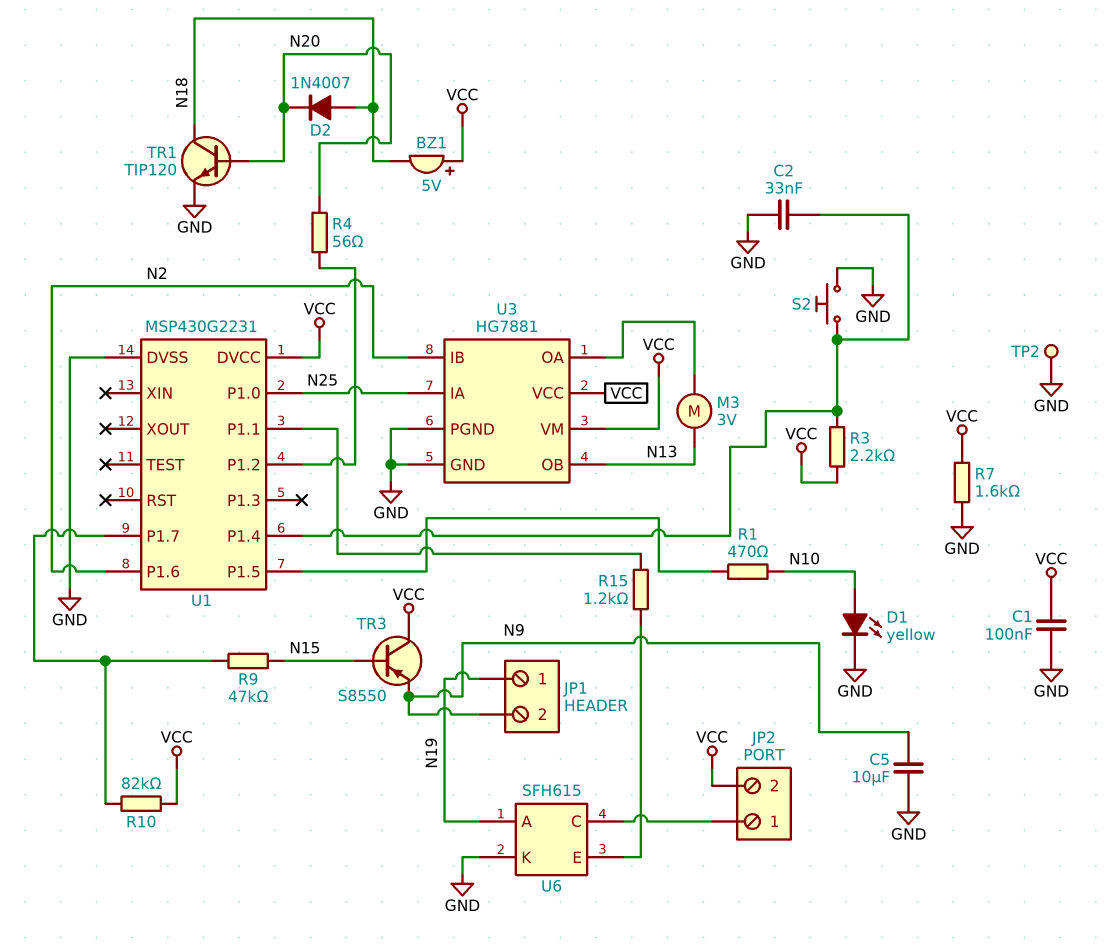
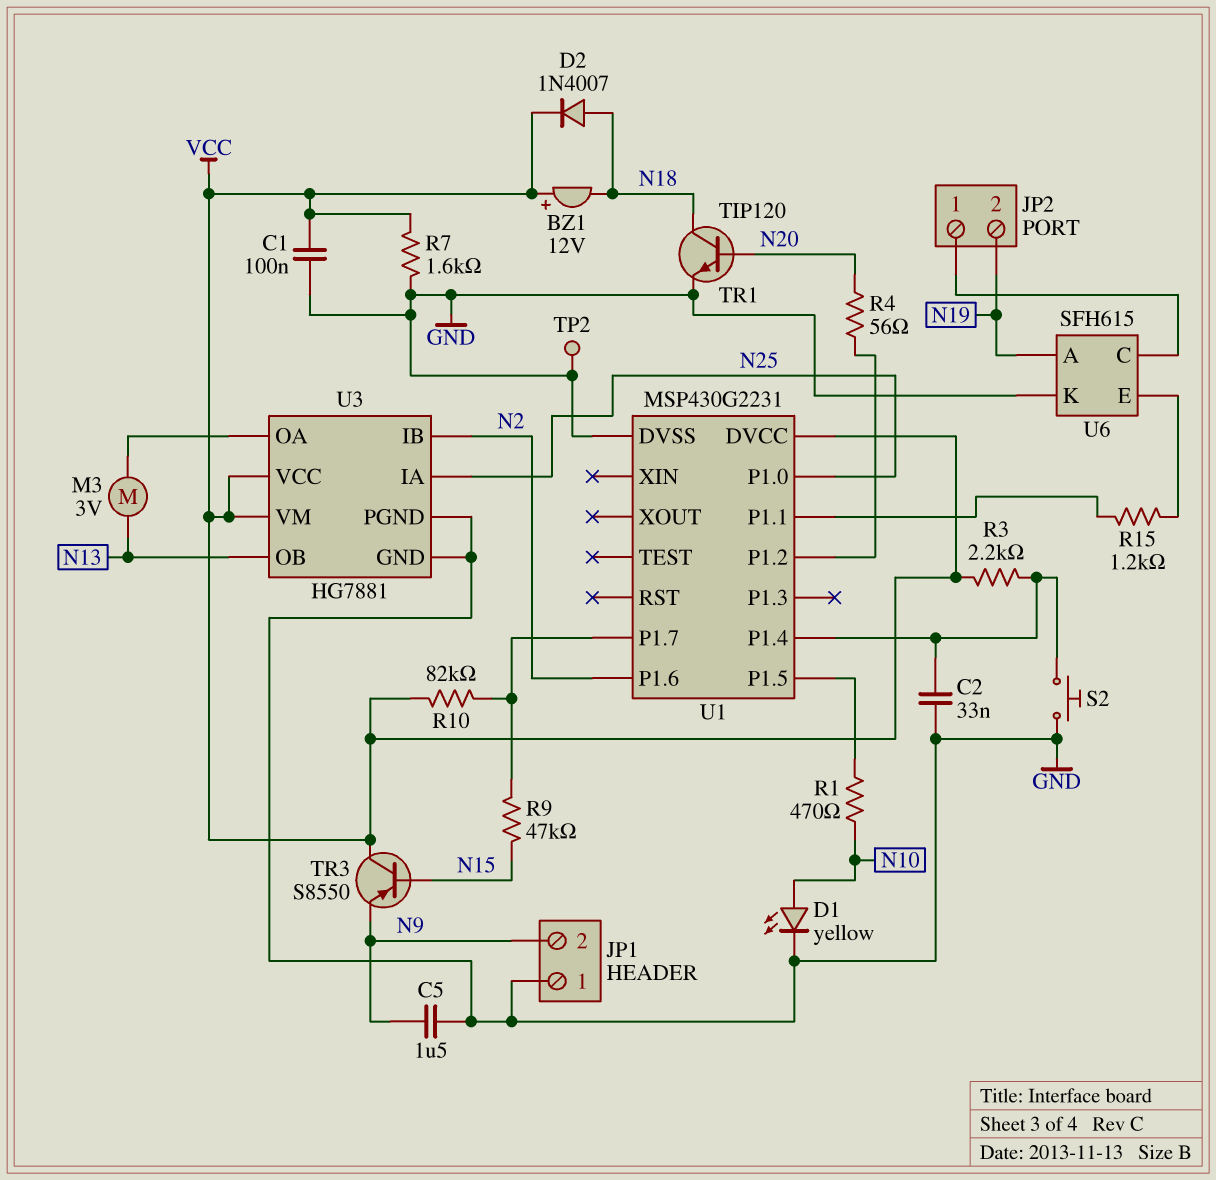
BZ1: buzzer 5V (plus VCC, minus N18) -> buzzer 12V (plus VCC, minus N18)
C5: 10uF (GND, N9) -> 1.5uF (GND, N9)
D2: diode 1N4007 (A N18, K N20) -> diode 1N4007 (A N18, K VCC)
JP1 pin 1: N19 -> GND
JP2 pin 2: VCC -> N19

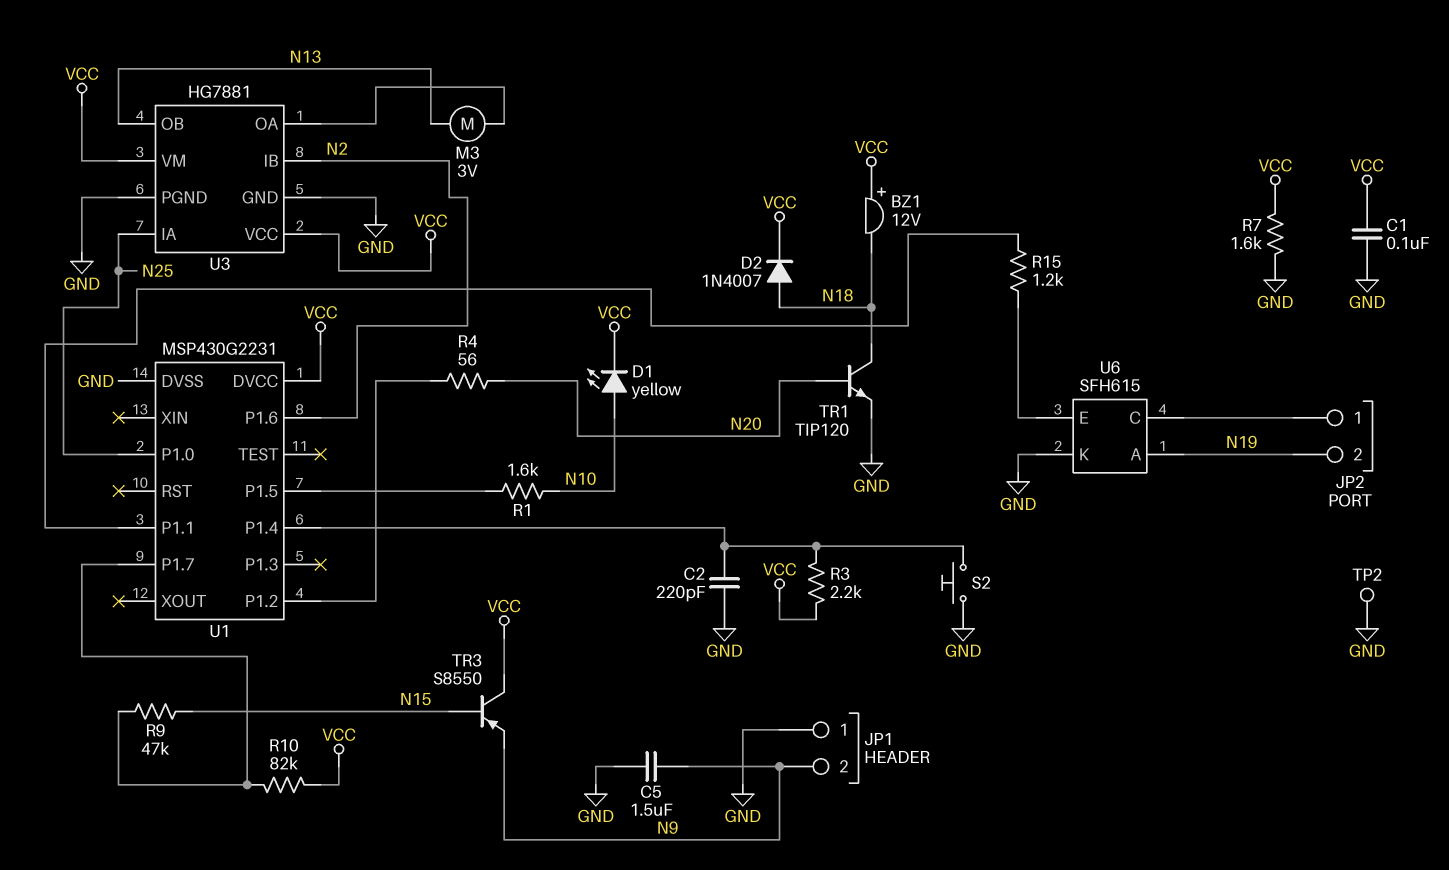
C2: 33nF (GND, U1/P1.4) -> 220pF (GND, U1/P1.4)
D1: LED yellow (A N10, K GND) -> LED yellow (A N10, K VCC)
R1: 470 (N10, U1/P1.5) -> 1.6k (N10, U1/P1.5)

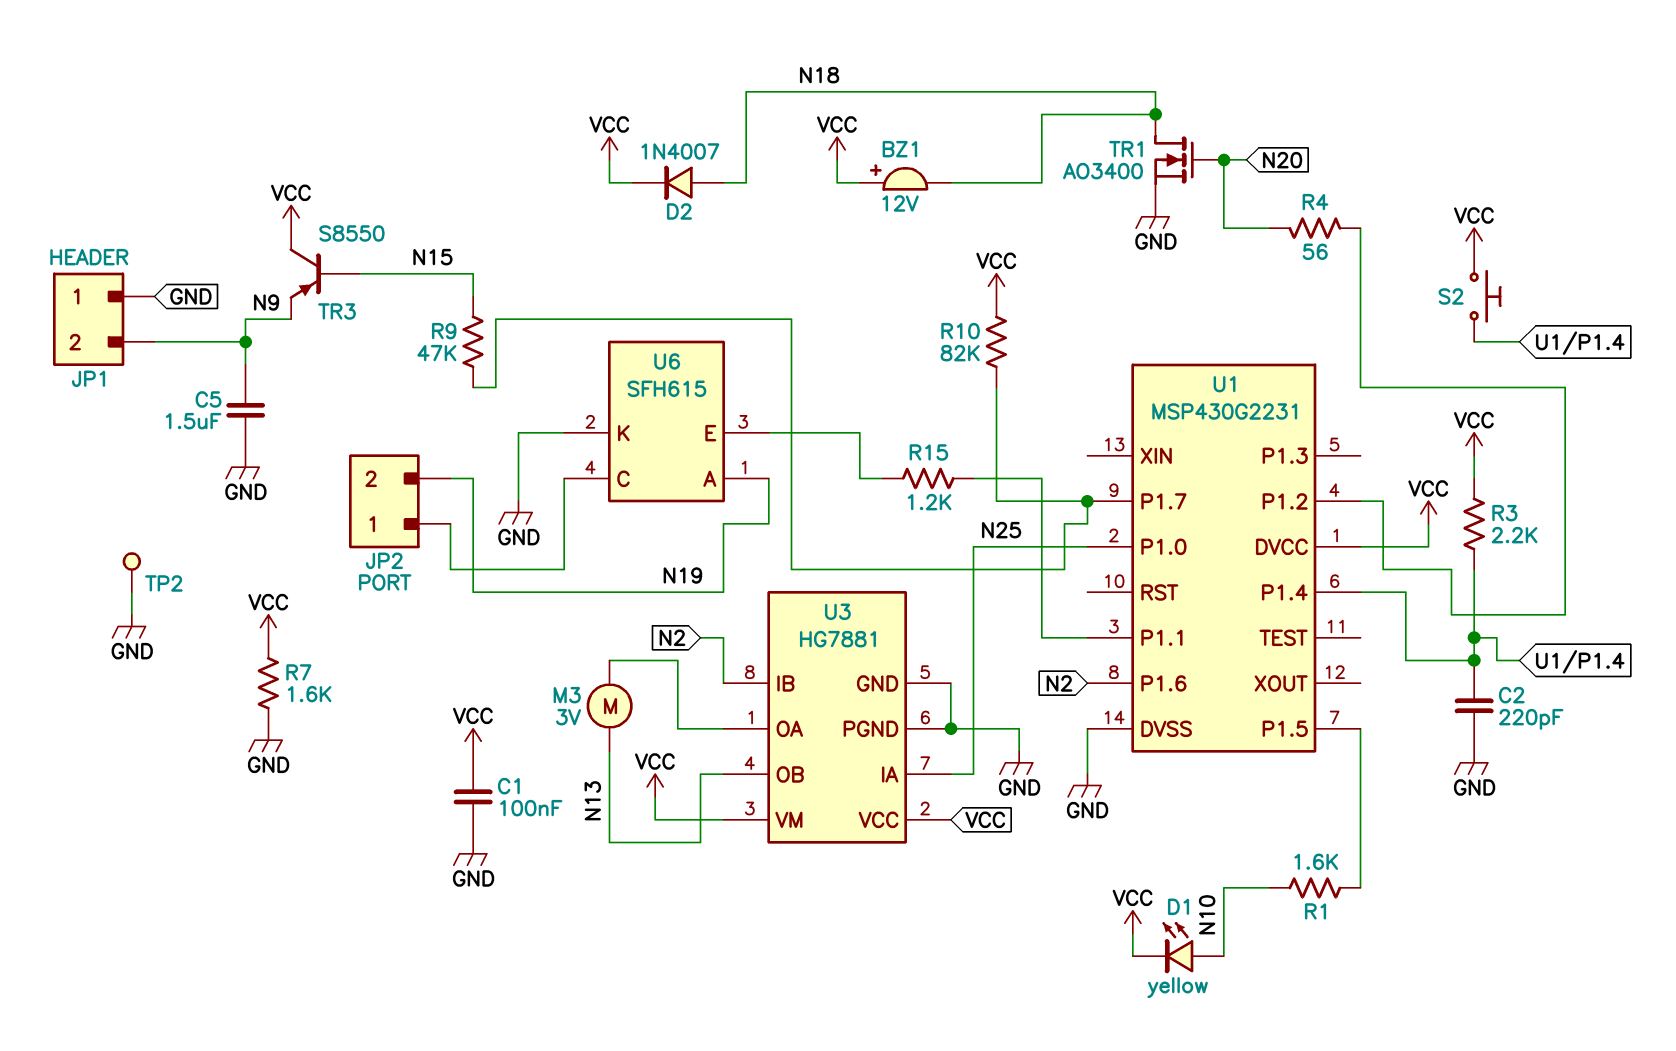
S2: button (GND, U1/P1.4) -> button (U1/P1.4, VCC)
TR1: NPN TIP120 (B N20, C N18, E GND) -> NMOS AO3400 (G N20, D N18, S GND)

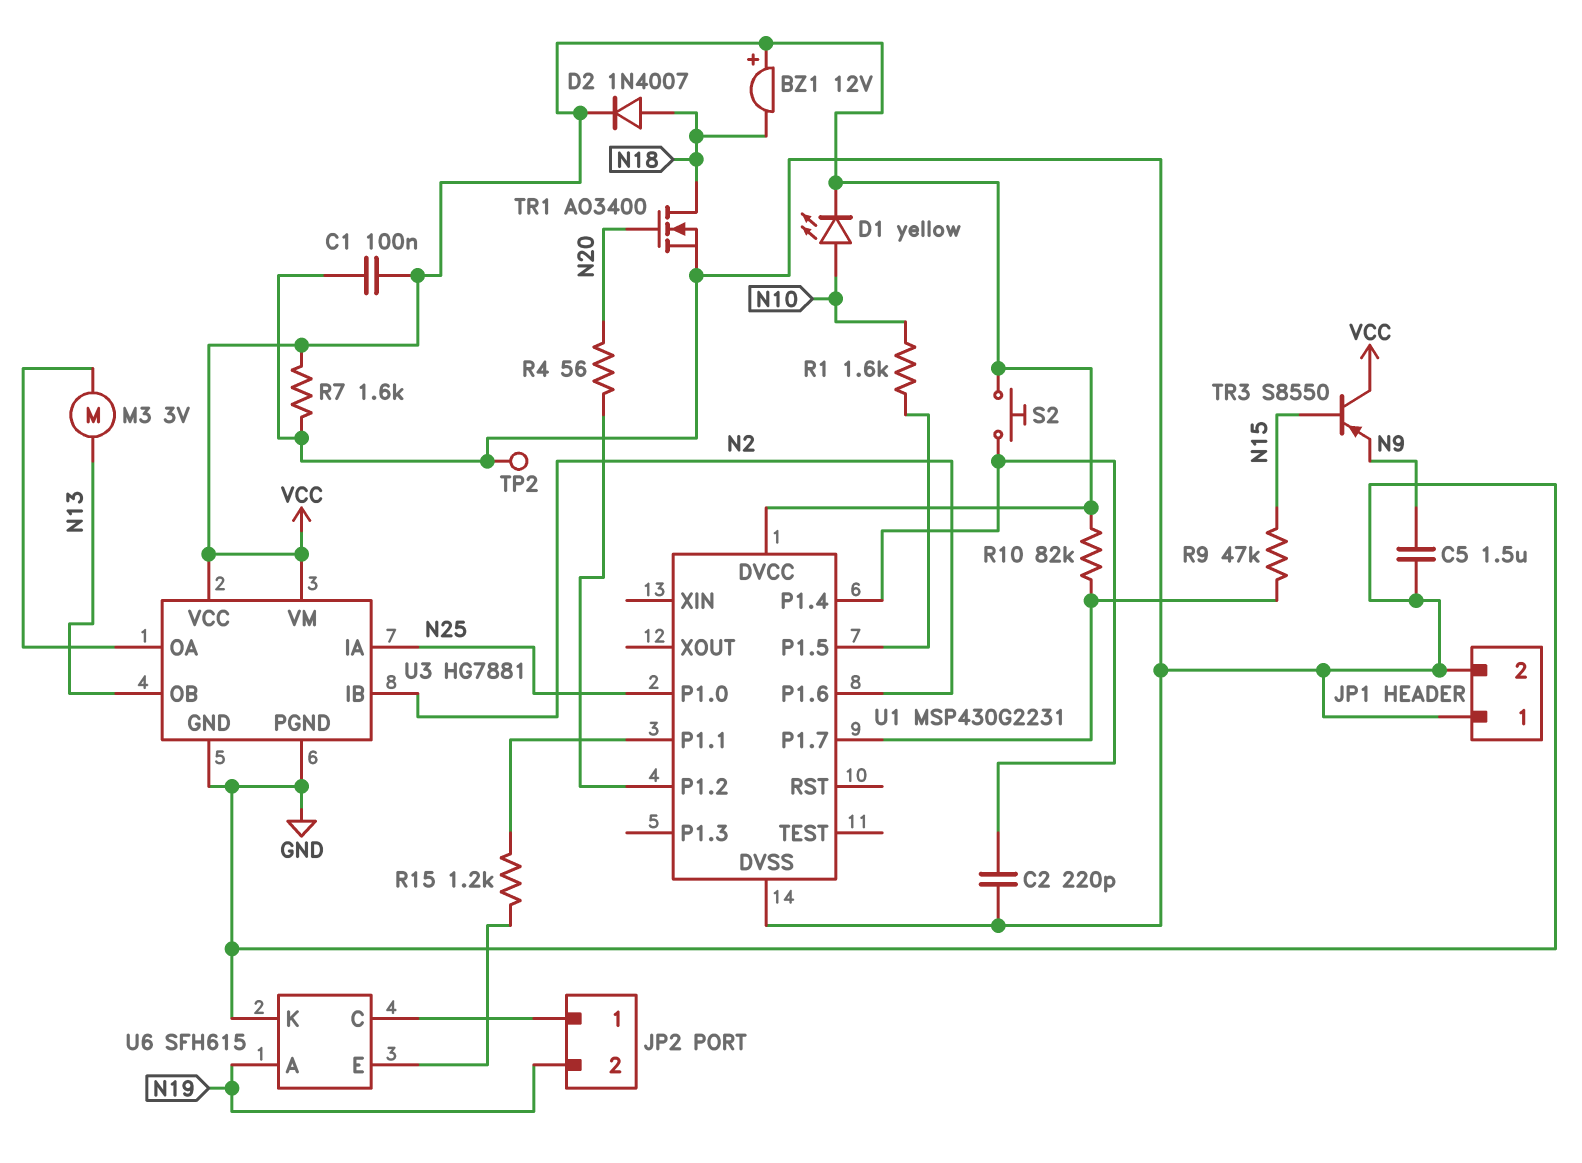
JP1 pin 2: N9 -> GND
R3: 2.2k (U1/P1.4, VCC) -> none

